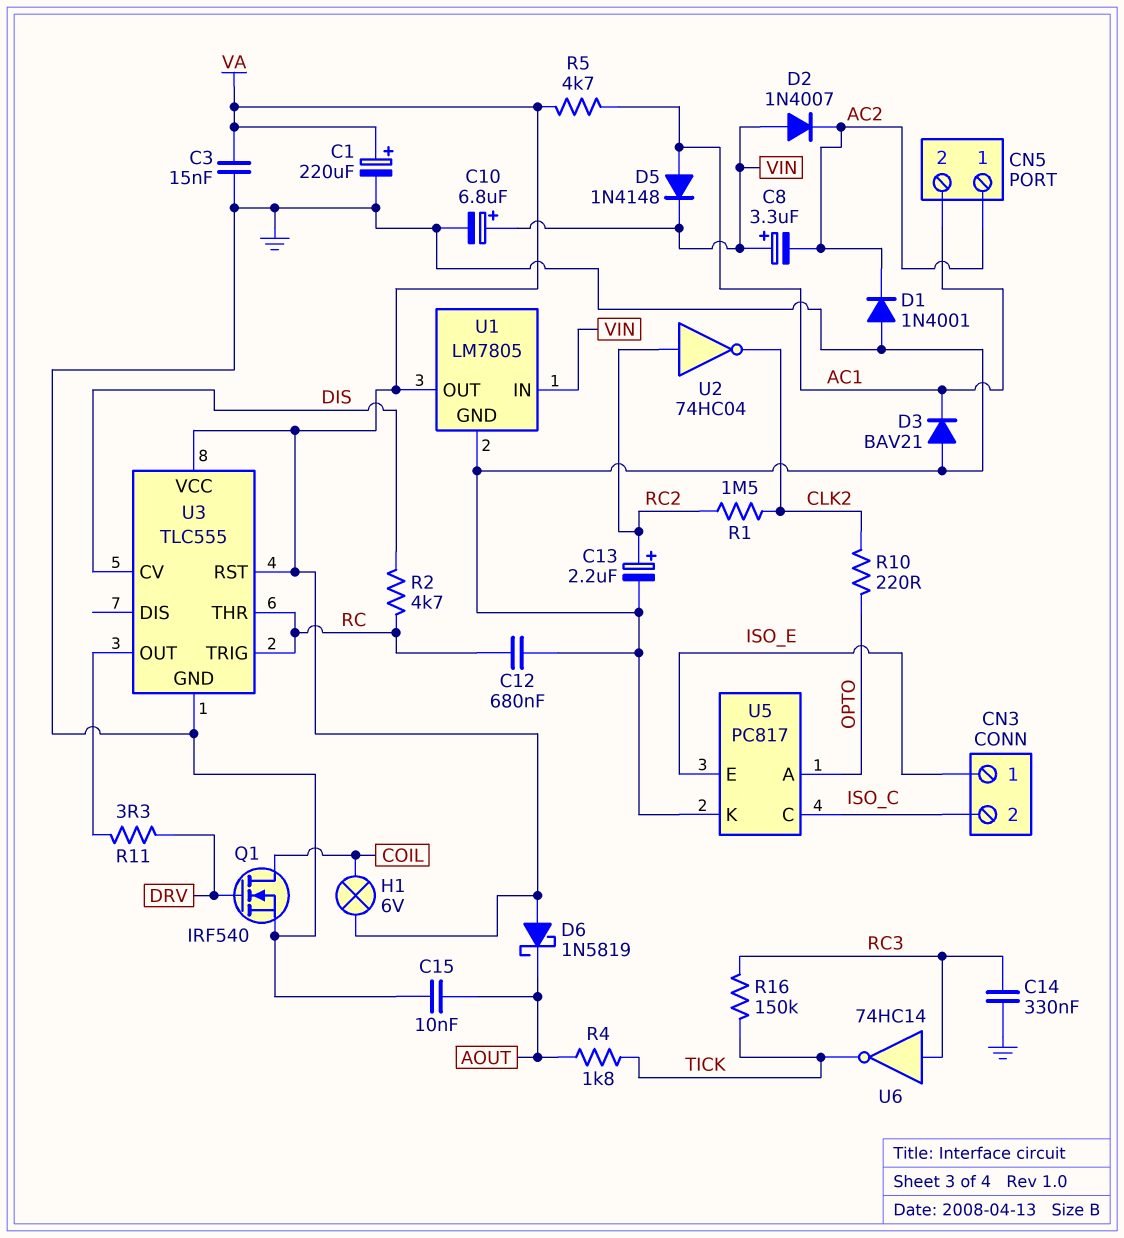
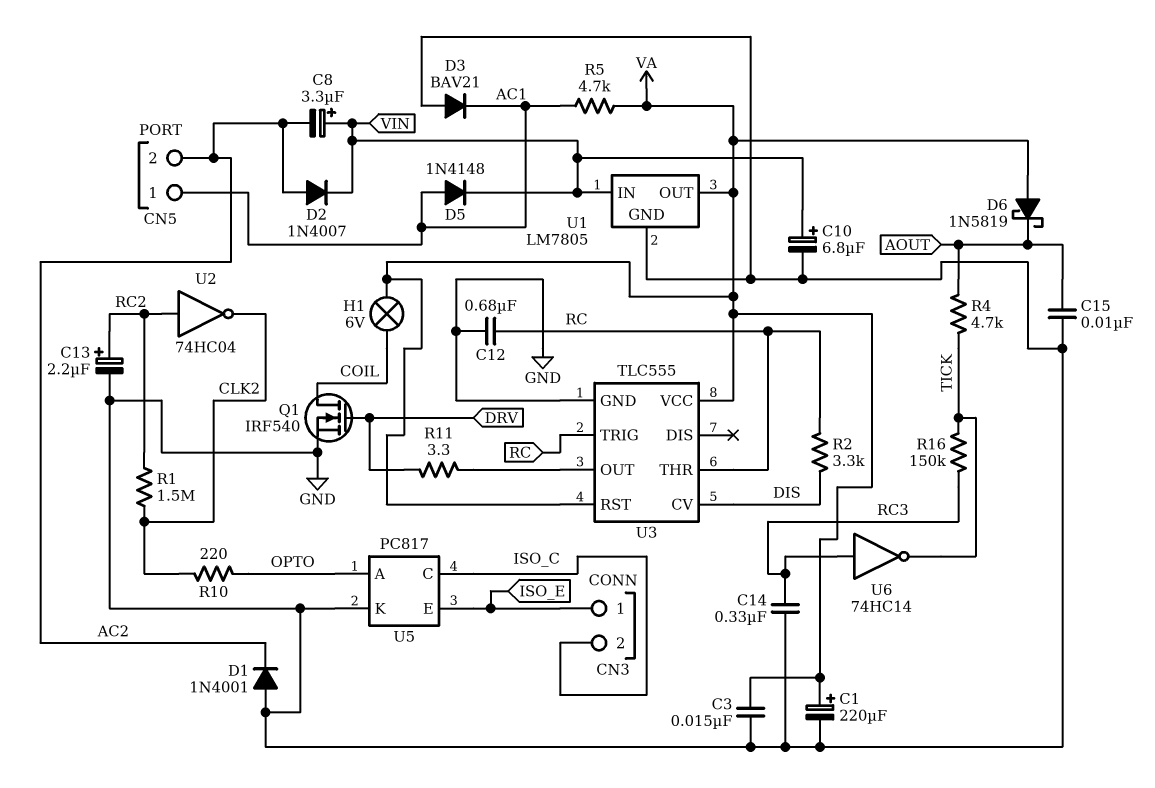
CN5 pin 1: AC2 -> AC1
CN5 pin 2: AC1 -> AC2
D2: diode 1N4007 (A VIN, K AC2) -> diode 1N4007 (A AC2, K VIN)
R2: 4.7k (DIS, RC) -> 3.3k (DIS, RC)
R4: 1.8k (AOUT, TICK) -> 4.7k (AOUT, TICK)

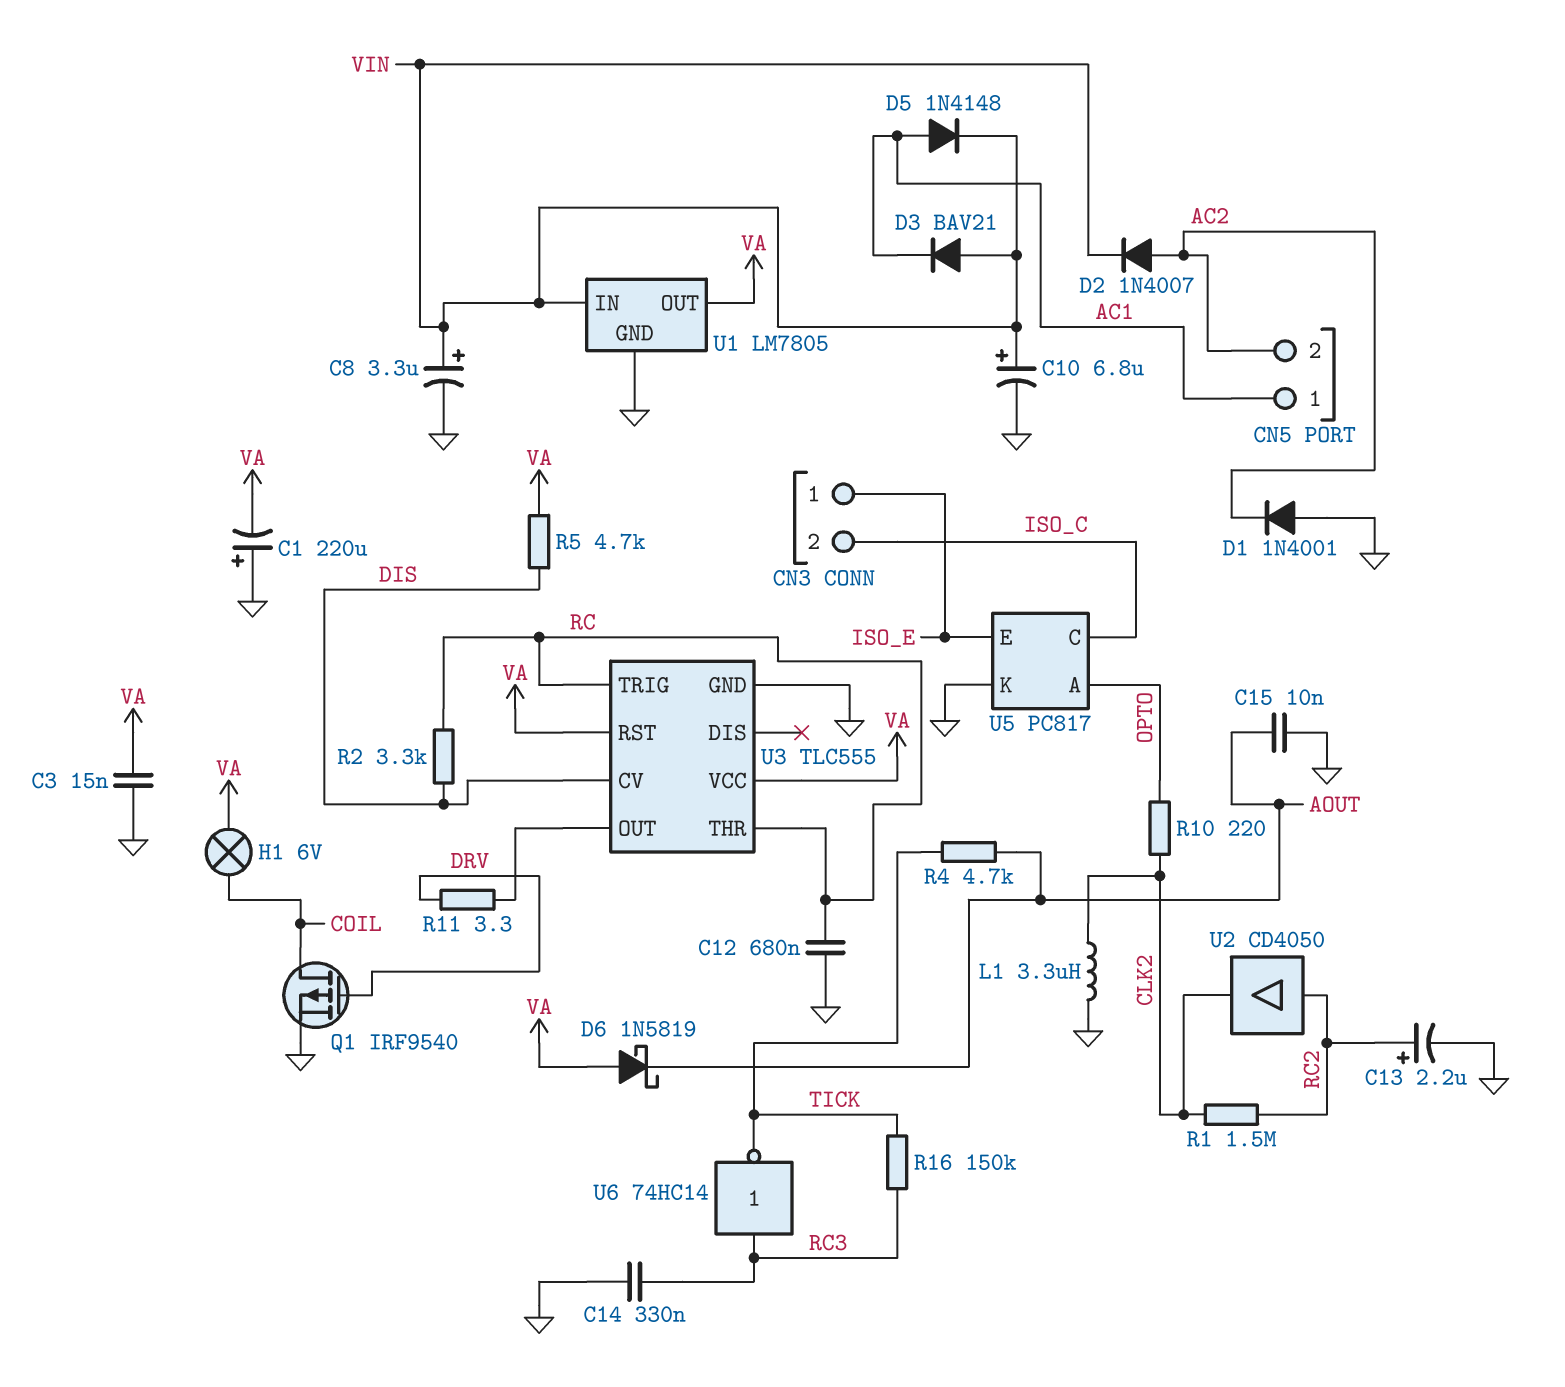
C1: 220uF (plus VA, minus GND) -> 220uF (plus GND, minus VA)
C8: 3.3uF (plus VIN, minus AC2) -> 3.3uF (plus VIN, minus GND)
D3: diode BAV21 (A GND, K AC1) -> diode BAV21 (A VIN, K AC1)
L1: none -> 3.3uH (CLK2, GND)
Q1: NMOS IRF540 (G DRV, D COIL, S GND) -> PMOS IRF9540 (G DRV, D COIL, S GND)
R5: 4.7k (AC1, VA) -> 4.7k (DIS, VA)
U2: NOT 74HC04 (in RC2, out CLK2) -> buffer CD4050 (in RC2, out CLK2)

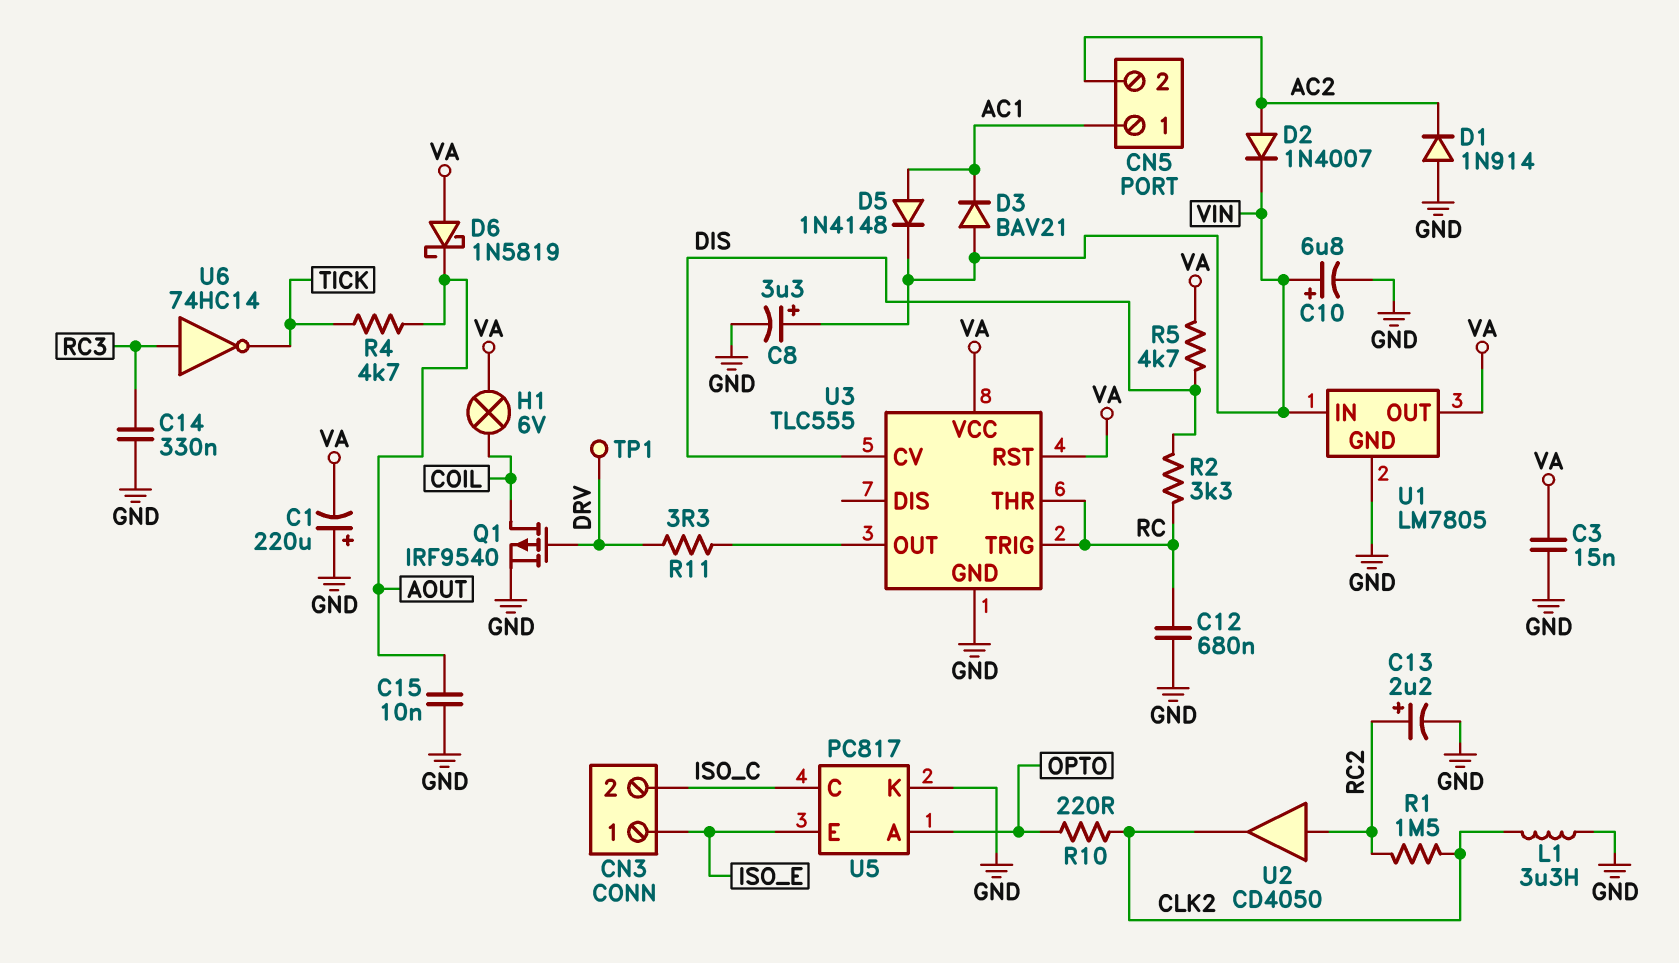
D1: diode 1N4001 (A GND, K AC2) -> diode 1N914 (A GND, K AC2)
R16: 150k (RC3, TICK) -> none
TP1: none -> test point (DRV)

